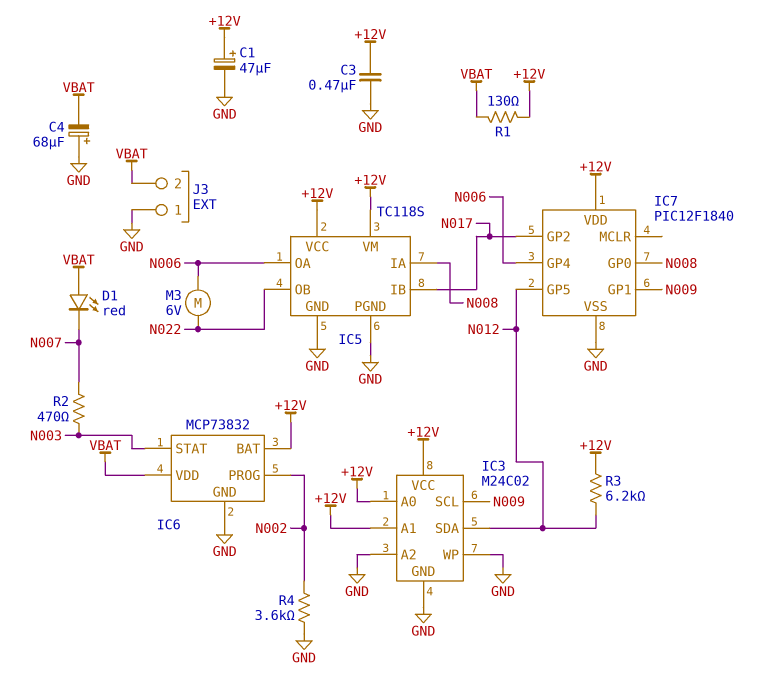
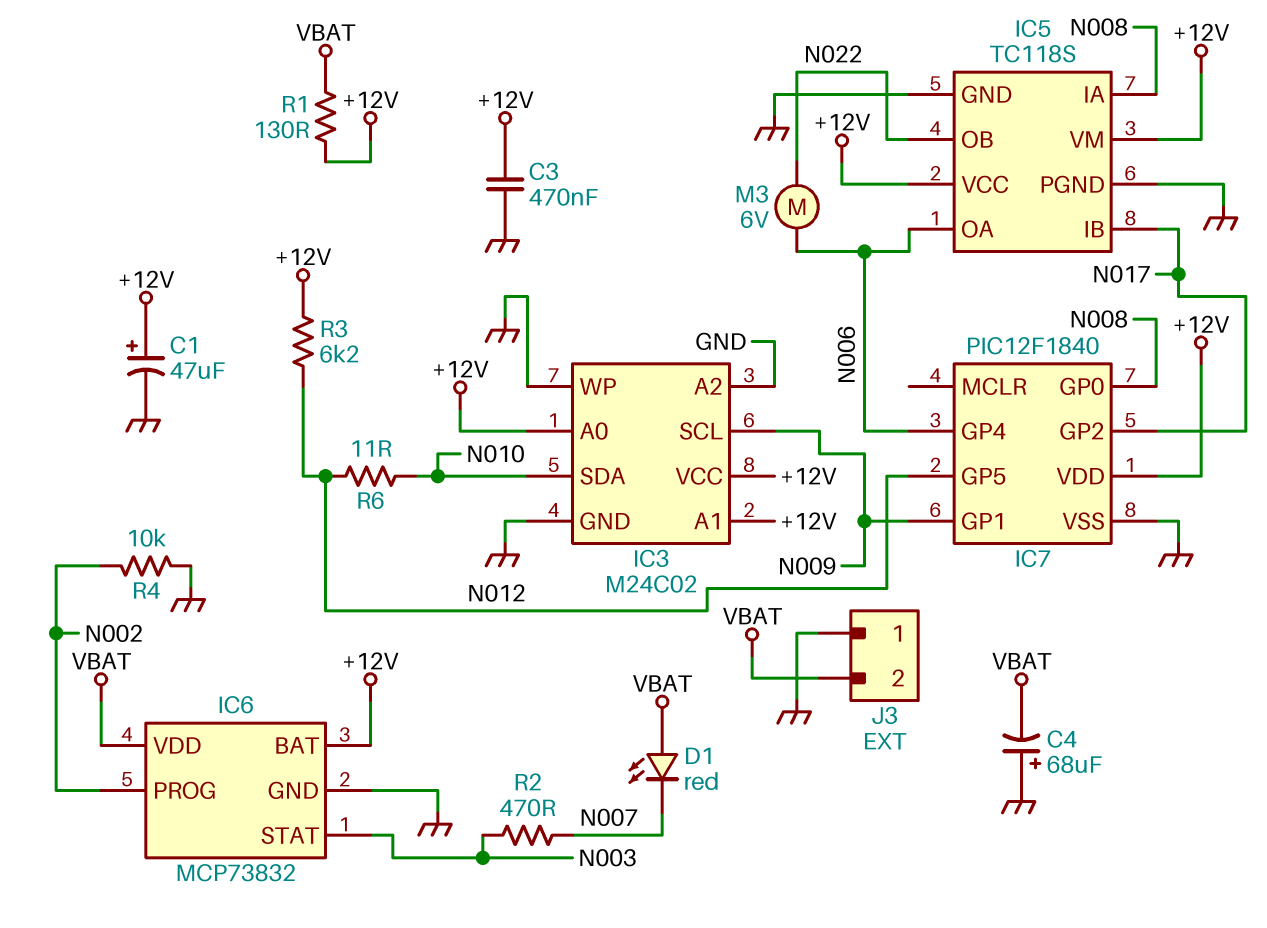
IC3 pin SDA: N012 -> N010
R4: 3.6k (GND, N002) -> 10k (GND, N002)
R6: none -> 11 (N010, N012)

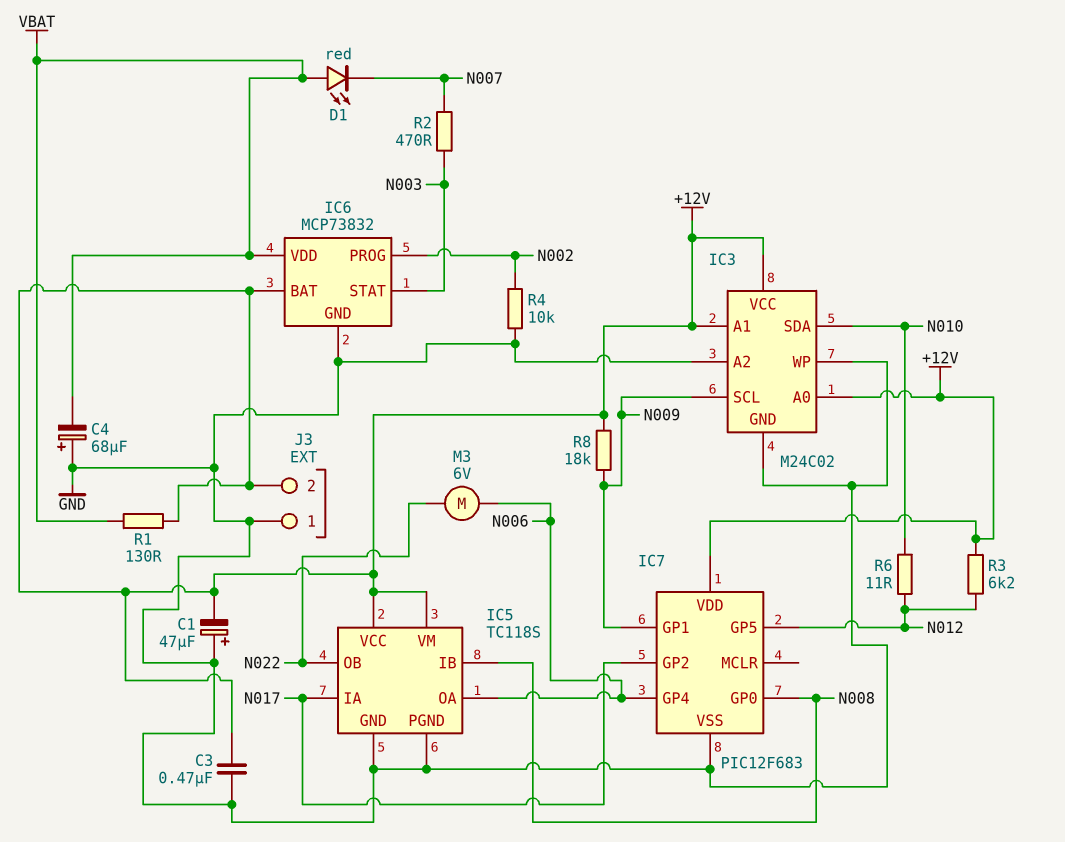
C1: 47uF (plus +12V, minus GND) -> 47uF (plus GND, minus +12V)
IC5 pin IA: N008 -> N017
IC5 pin IB: N017 -> N008
IC7: PIC12F1840 -> PIC12F683
J3 pin 2: VBAT -> +12V
R8: none -> 18k (+12V, N009)

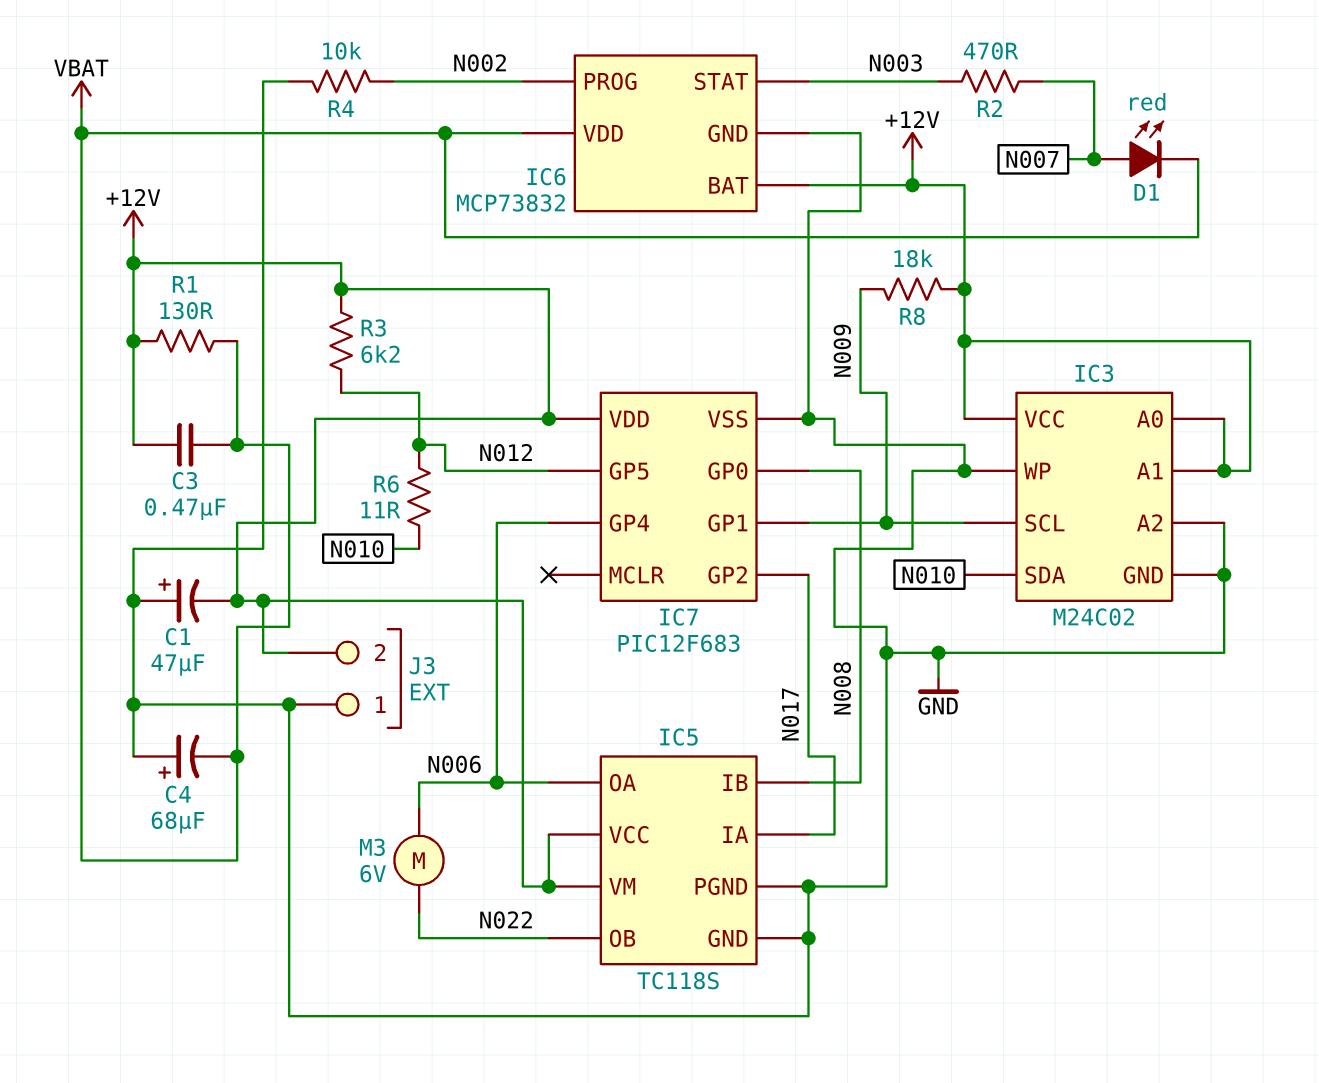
C3: 470nF (+12V, GND) -> 470nF (+12V, VBAT)
D1: LED red (A VBAT, K N007) -> LED red (A N007, K VBAT)

